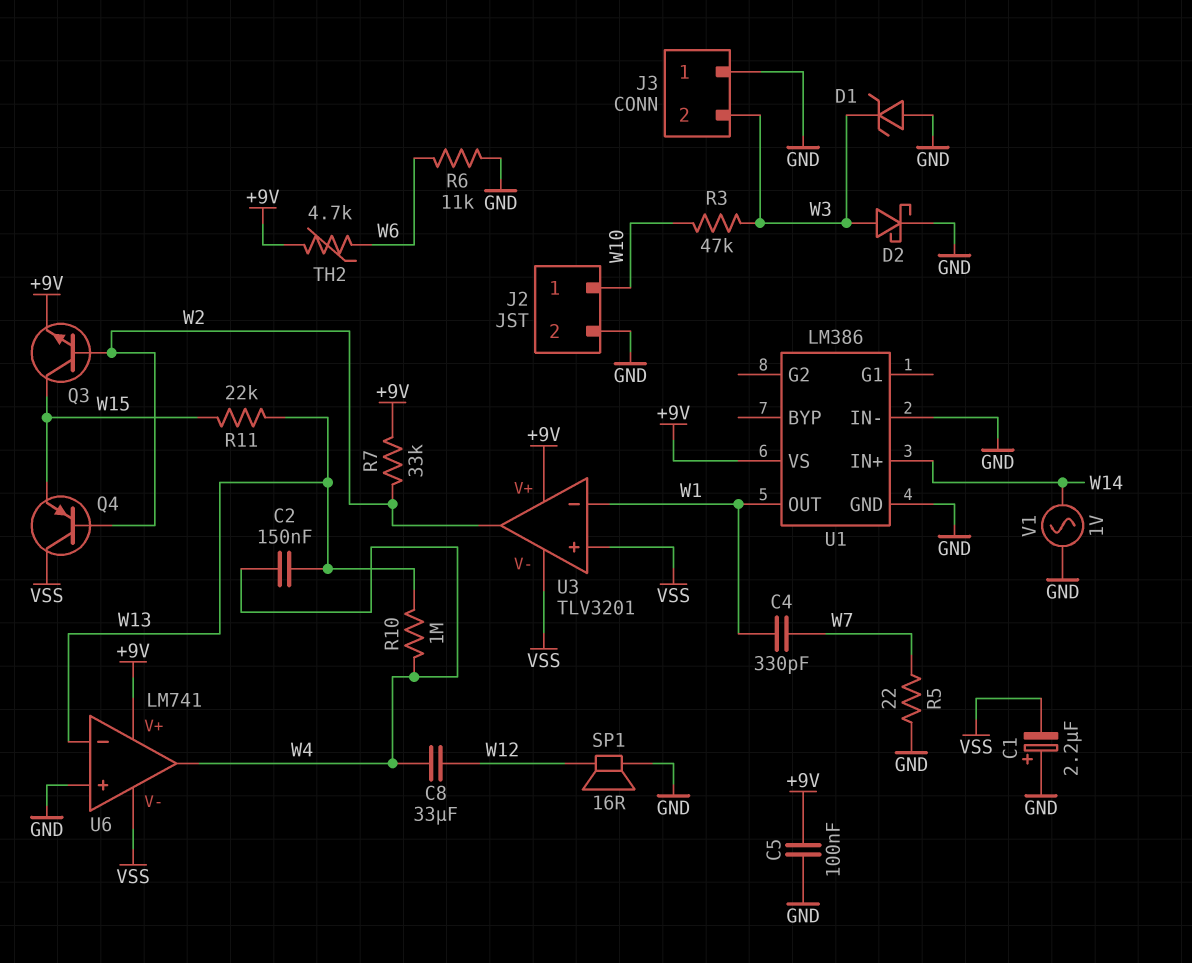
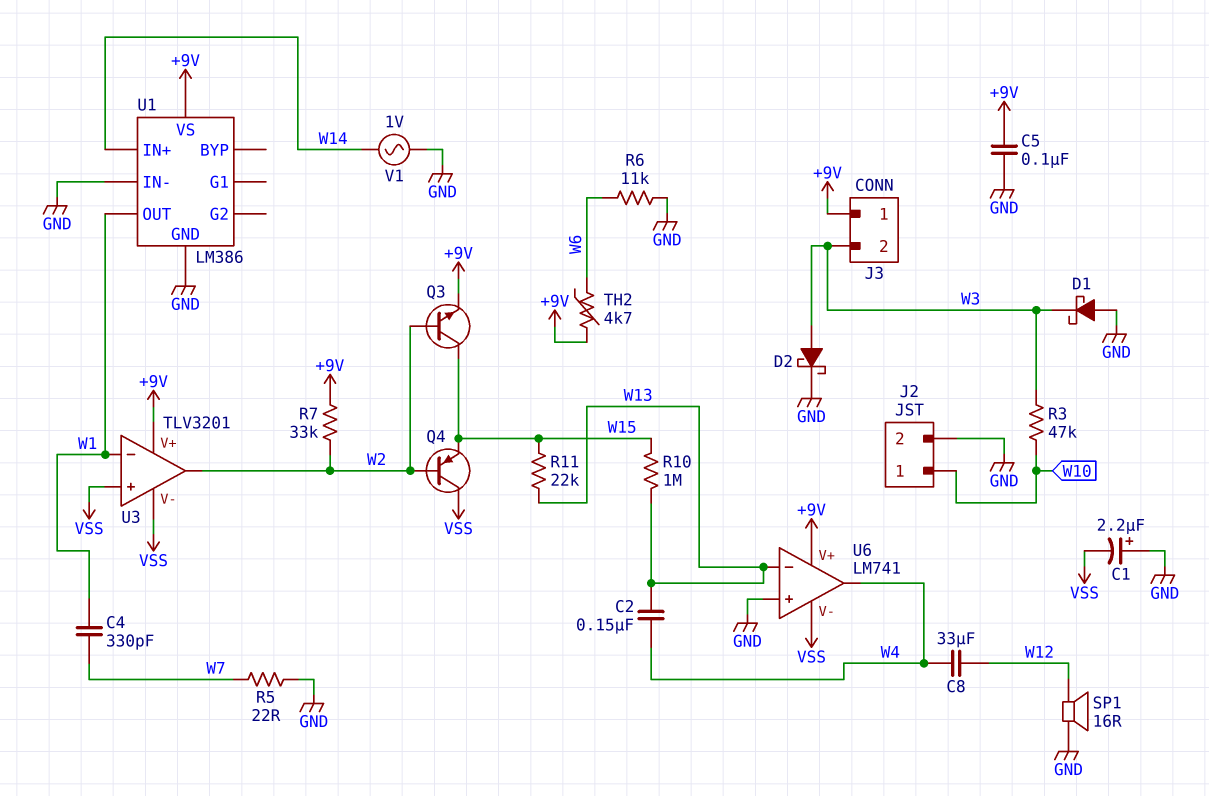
D1: zener (A GND, K W3) -> schottky (A GND, K W3)
J3 pin 1: GND -> +9V
R10: 1M (W4, W13) -> 1M (W13, W15)

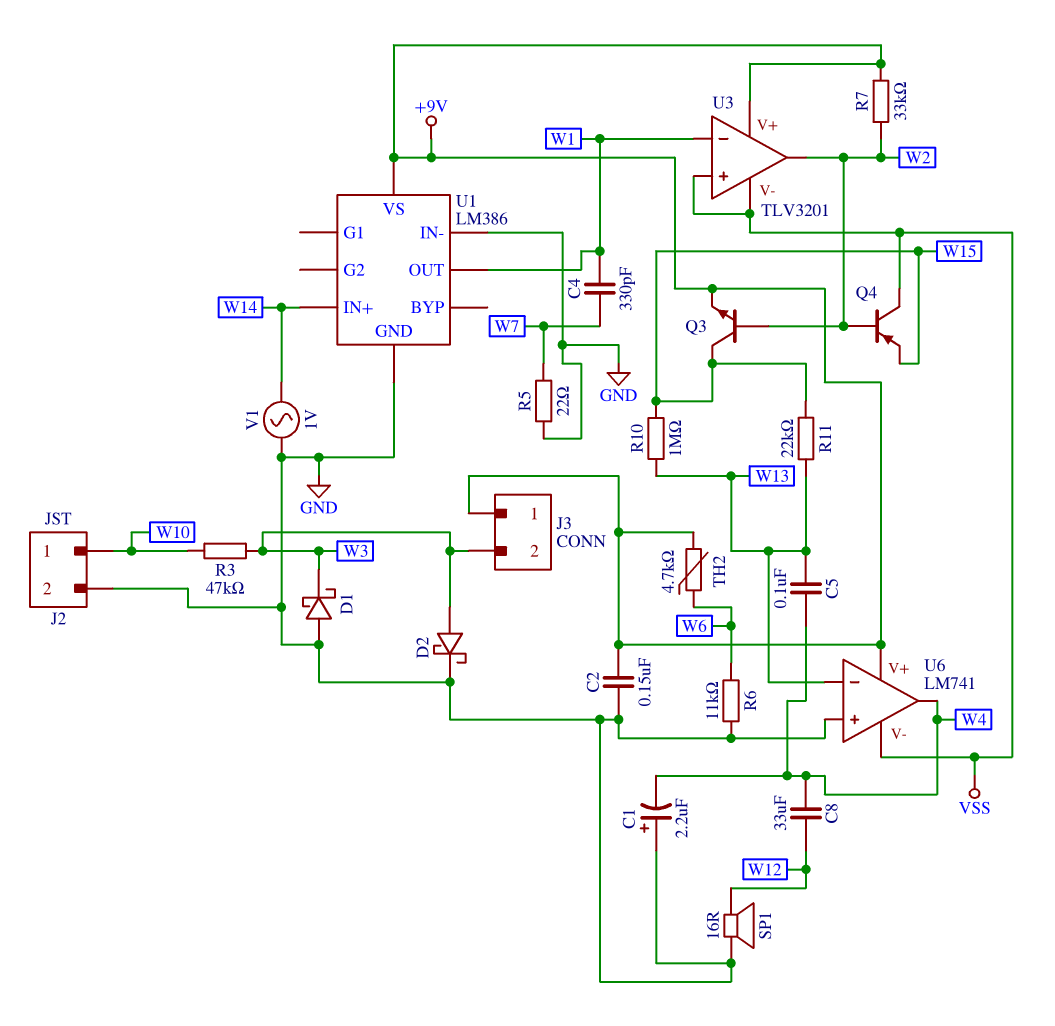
C1: 2.2uF (plus GND, minus VSS) -> 2.2uF (plus GND, minus W4)
C2: 150nF (W4, W13) -> 150nF (+9V, GND)
C5: 100nF (+9V, GND) -> 100nF (W4, W13)

